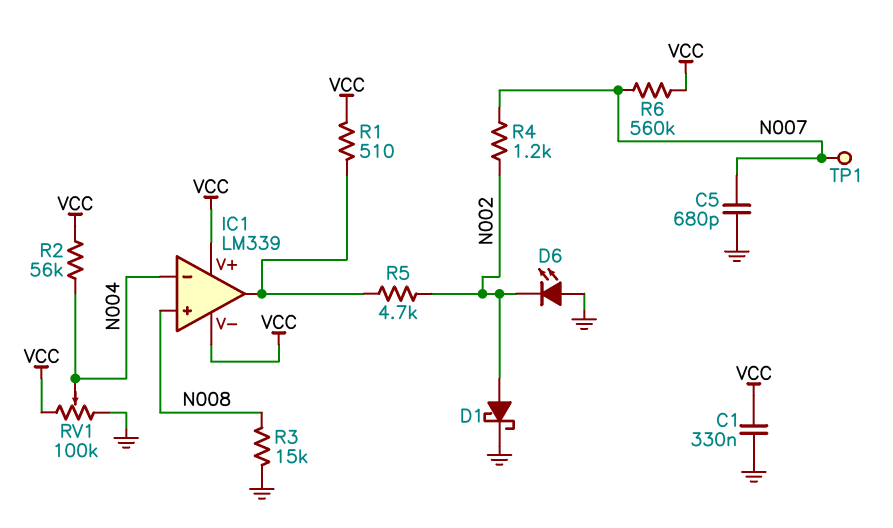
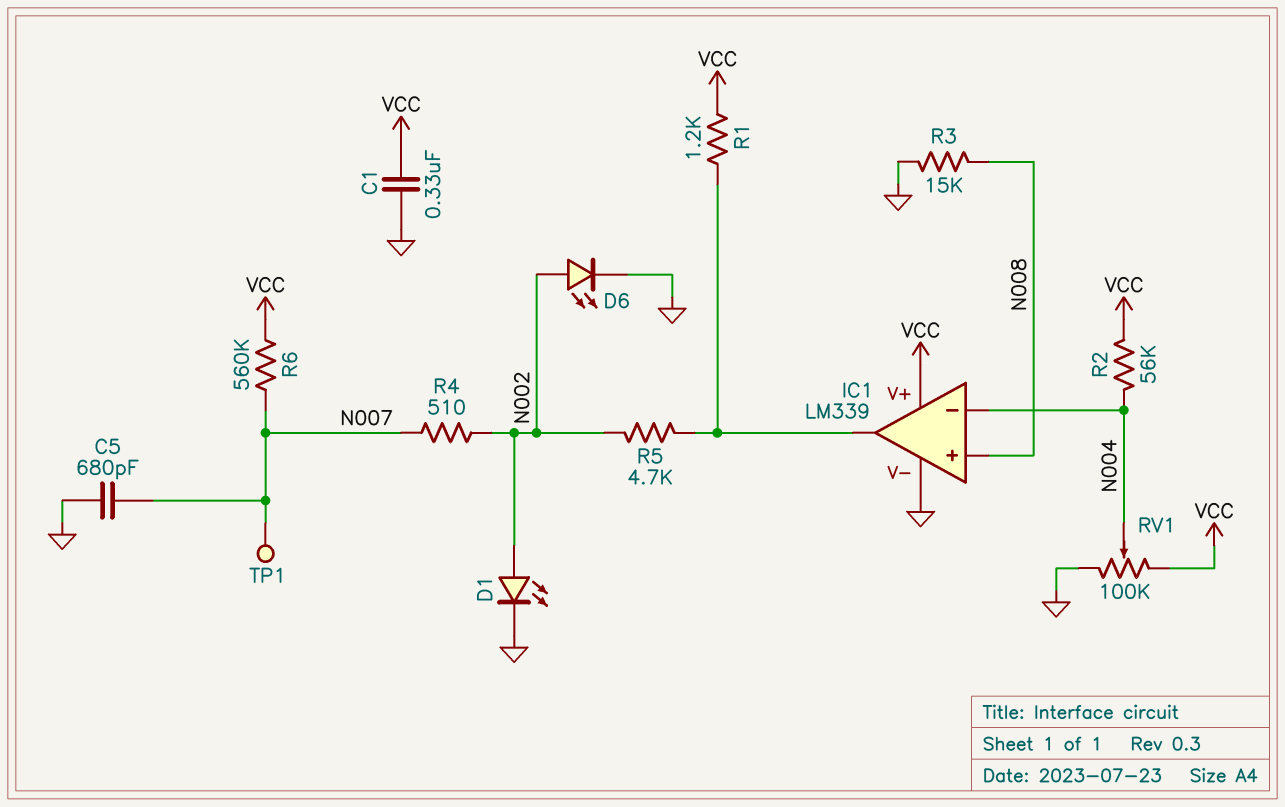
D1: schottky (A N002, K GND) -> LED (A N002, K GND)
D6: LED (A GND, K N002) -> LED (A N002, K GND)
IC1 pin V-: VCC -> GND
R1: 510 (IC1/out, VCC) -> 1.2k (IC1/out, VCC)
R4: 1.2k (N002, N007) -> 510 (N002, N007)

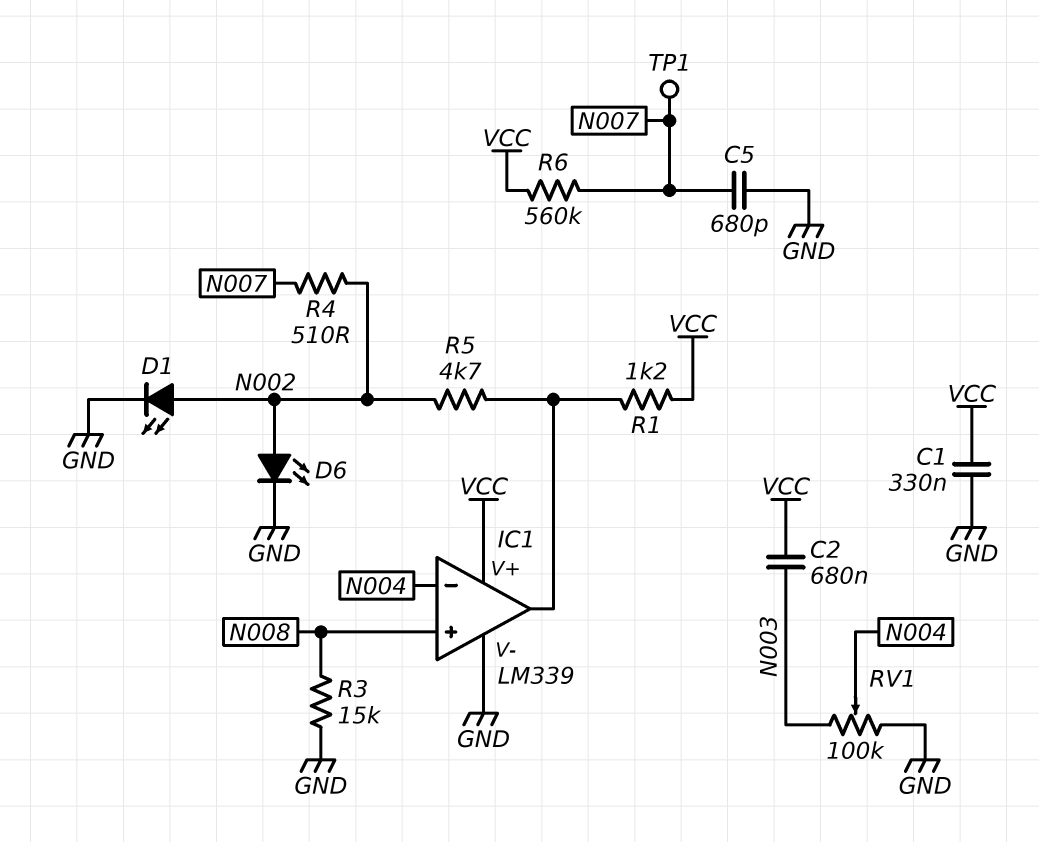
C2: none -> 680nF (N003, VCC)
R2: 56k (N004, VCC) -> none
RV1: 100k (GND, VCC, wiper N004) -> 100k (GND, N003, wiper N004)

